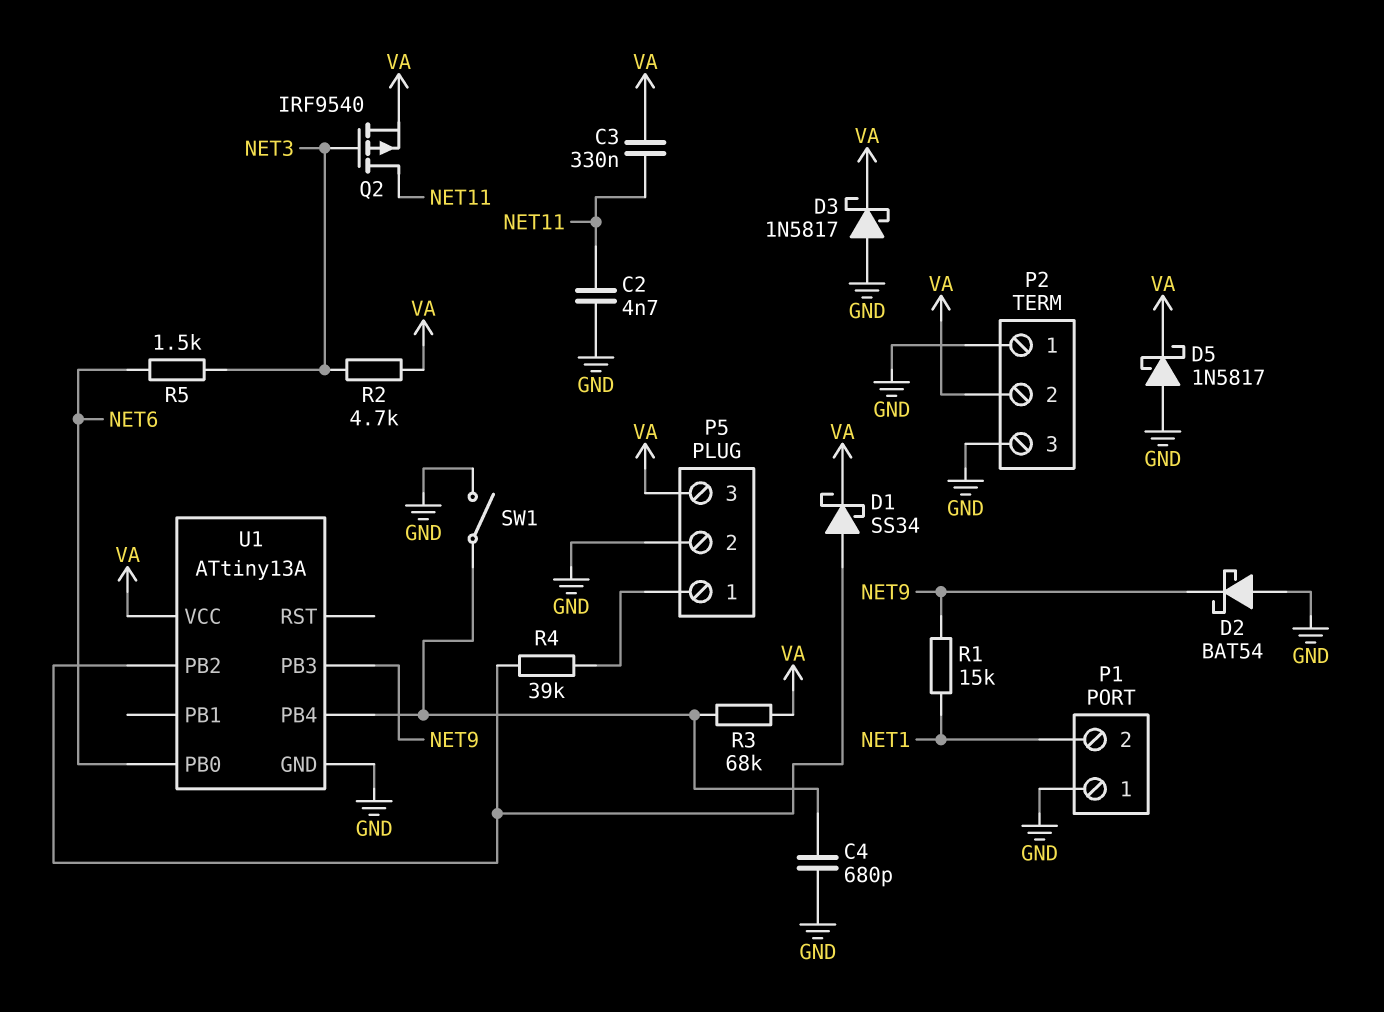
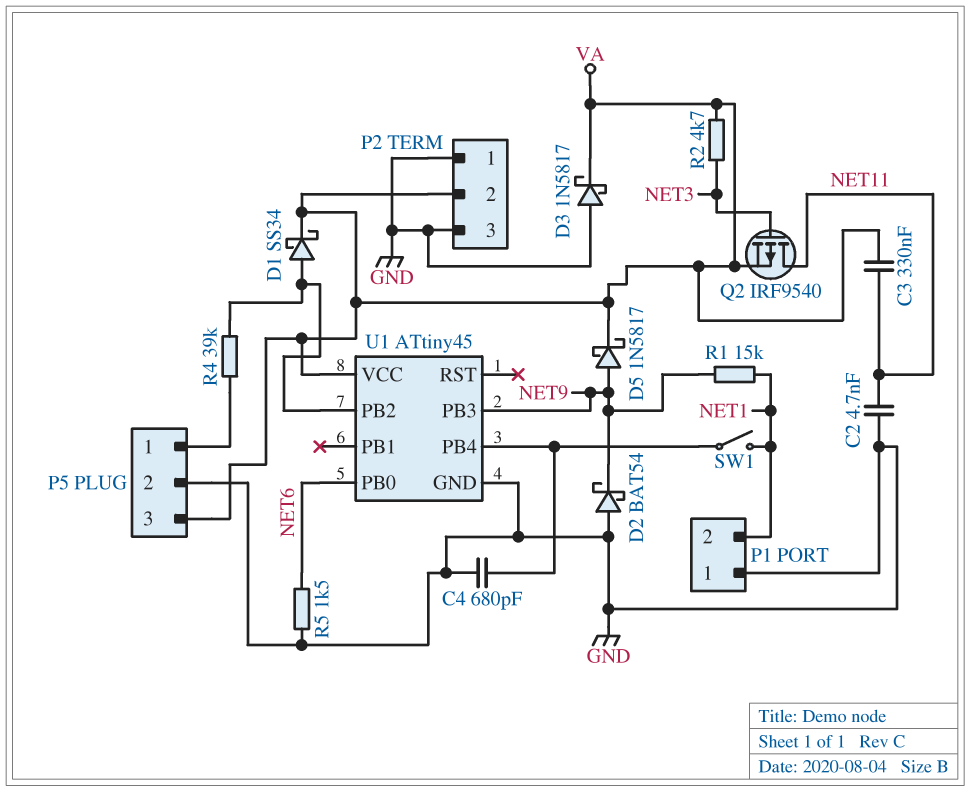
D5: schottky 1N5817 (A GND, K VA) -> schottky 1N5817 (A NET9, K VA)
R3: 68k (U1/PB4, VA) -> none
R5: 1.5k (NET3, NET6) -> 1.5k (GND, NET6)
SW1: switch (GND, U1/PB4) -> switch (NET1, U1/PB4)
U1: ATtiny13A -> ATtiny45

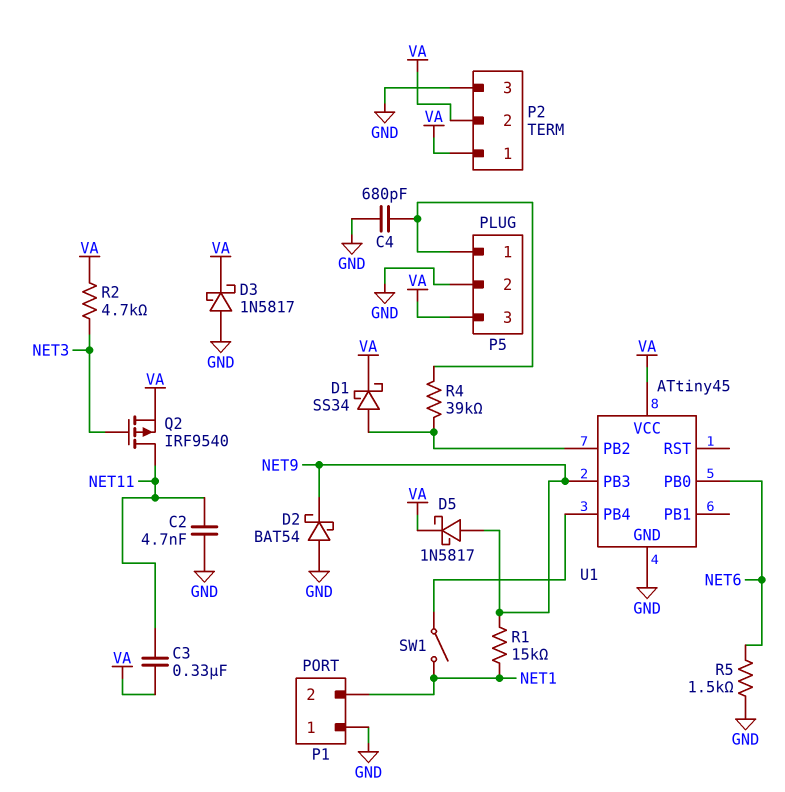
C4: 680pF (GND, U1/PB4) -> 680pF (GND, P5/1)
P2 pin 1: GND -> VA

